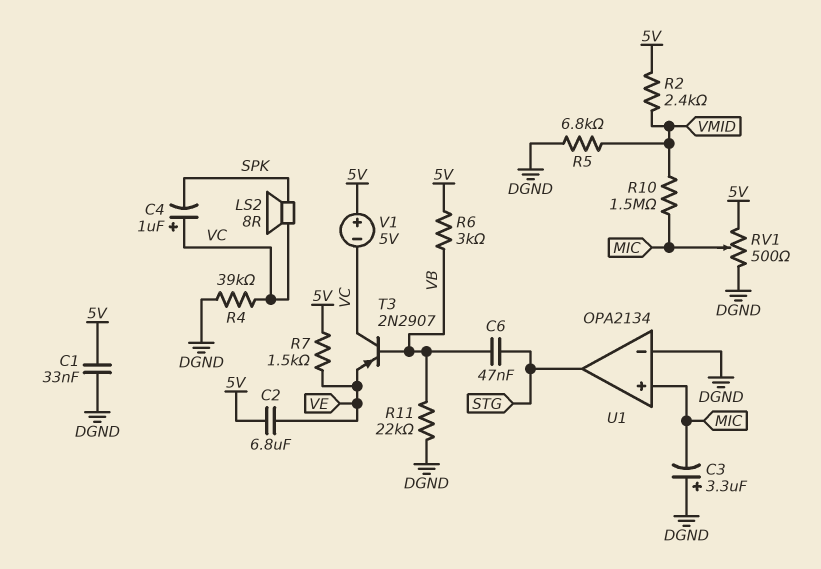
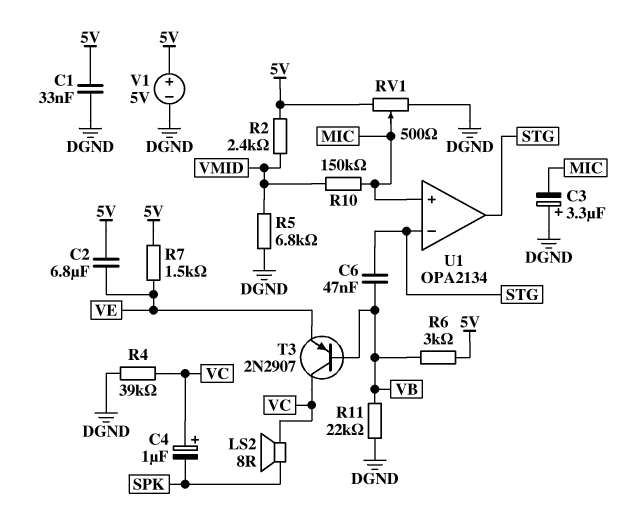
R10: 1.5M (MIC, VMID) -> 150k (MIC, VMID)
U1 pin in-: DGND -> STG
V1: 5V (plus 5V, minus VC) -> 5V (plus 5V, minus DGND)

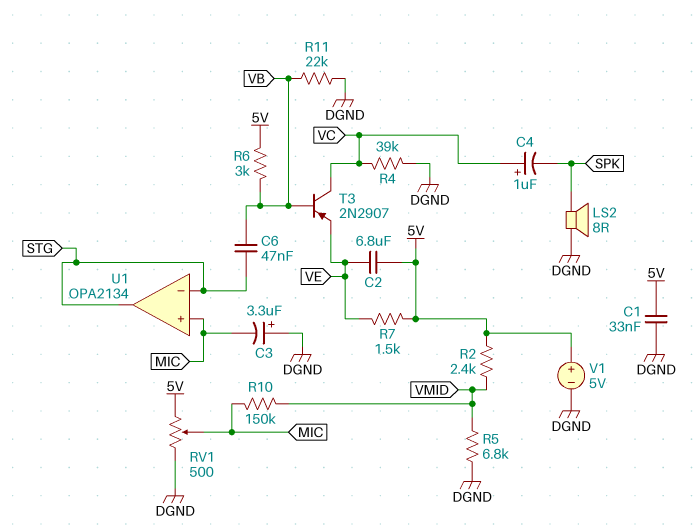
LS2: speaker 8R (SPK, VC) -> speaker 8R (DGND, SPK)

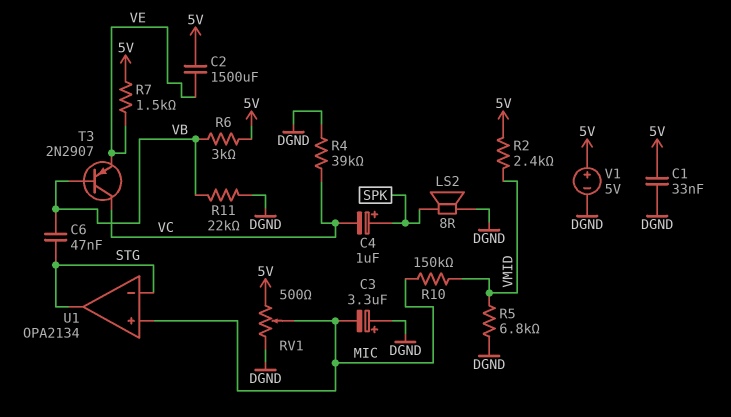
C2: 6.8uF (5V, VE) -> 1500uF (5V, VE)
C4: 1uF (plus VC, minus SPK) -> 1uF (plus SPK, minus VC)

